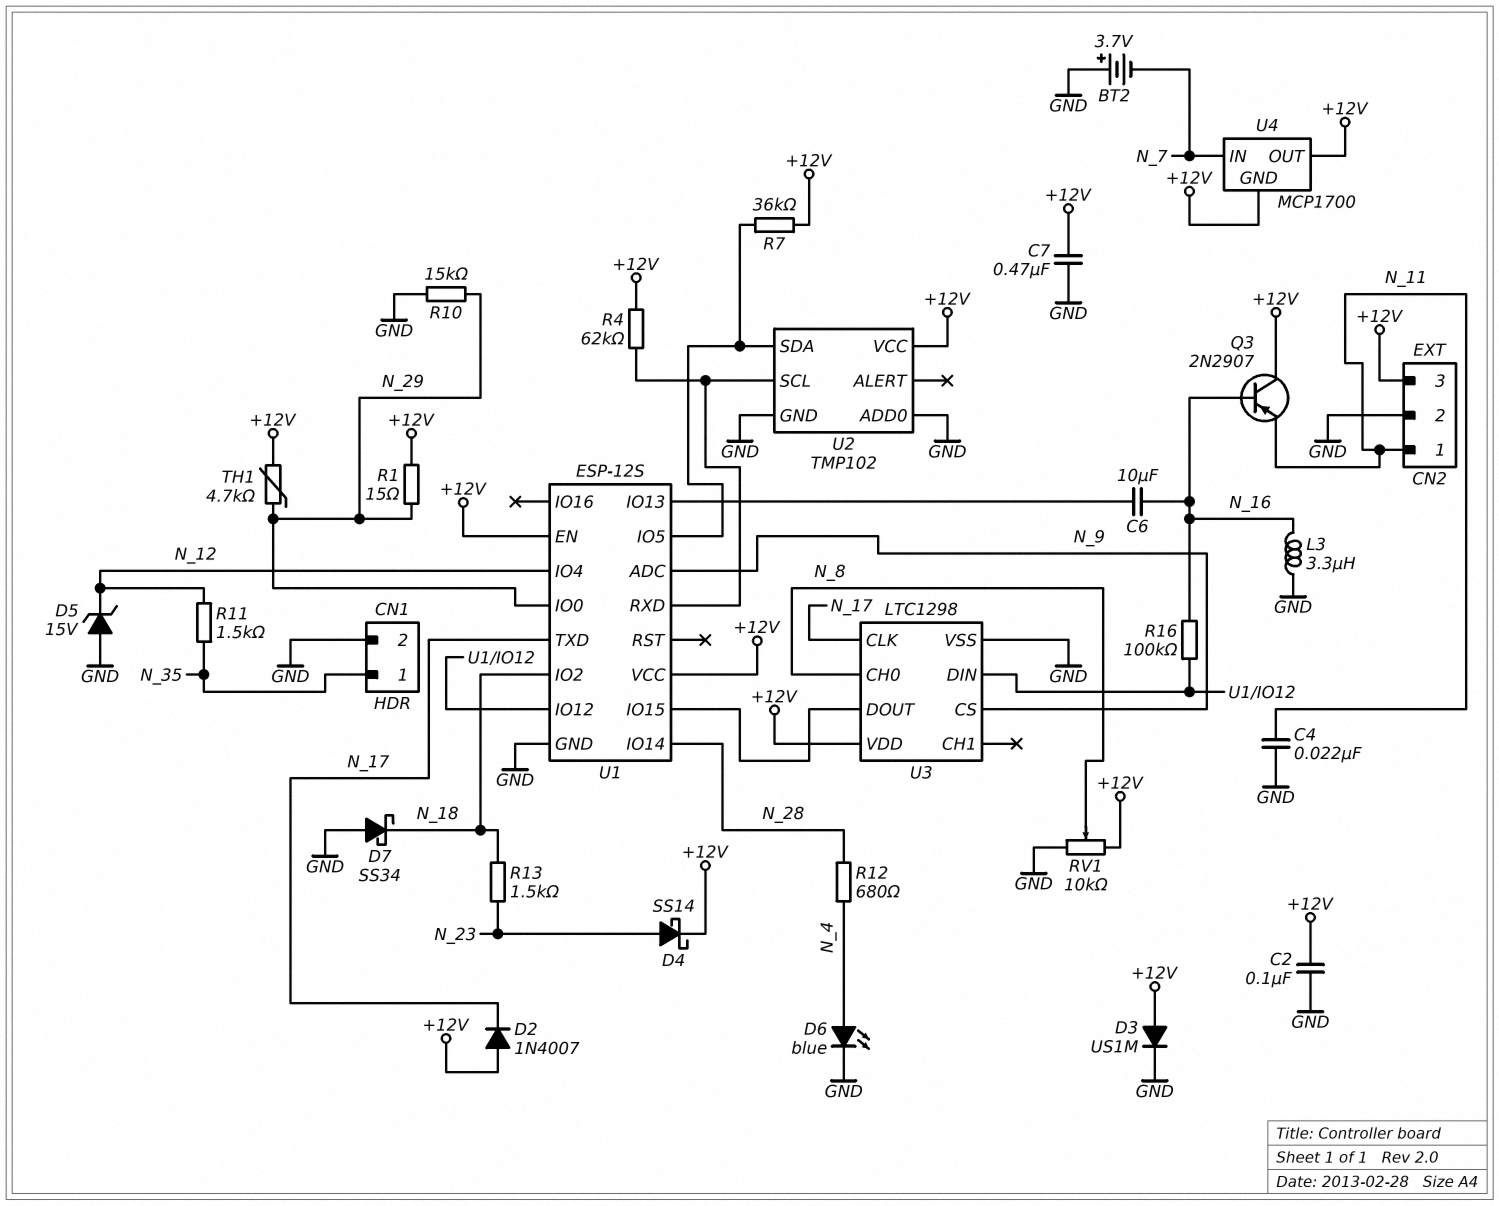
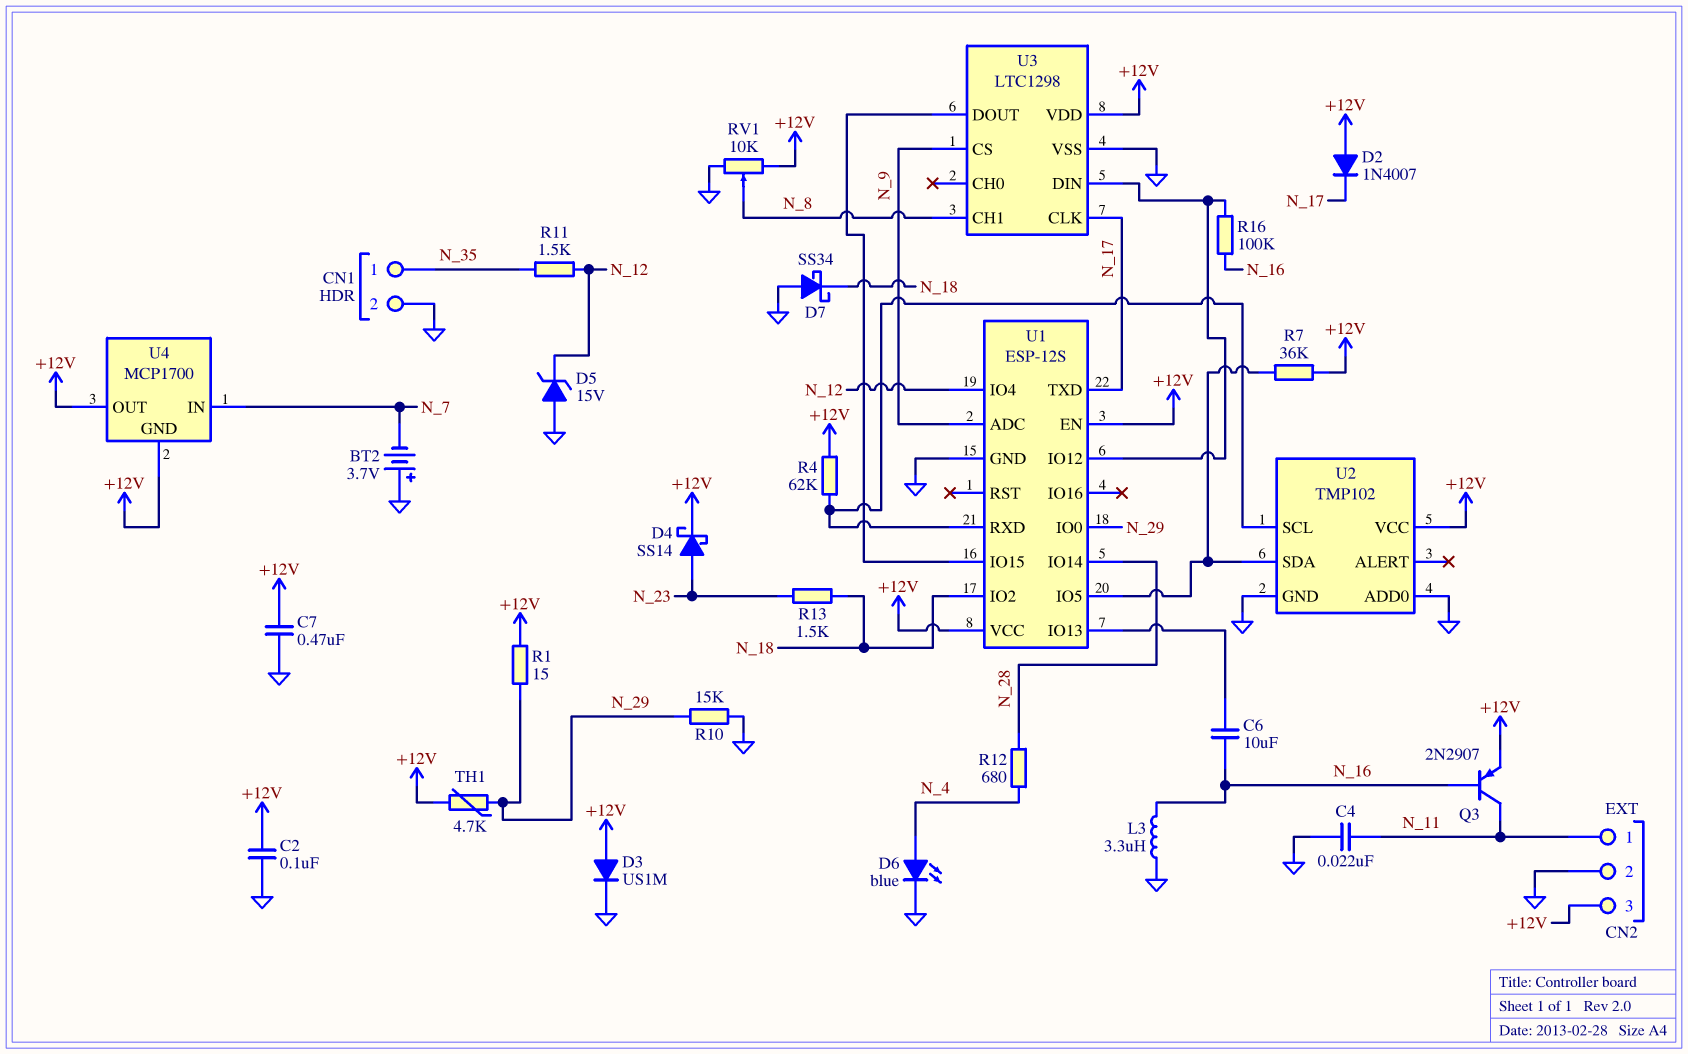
Q3: PNP 2N2907 (B N_16, C +12V, E N_11) -> PNP 2N2907 (B N_16, C N_11, E +12V)
U3 pin CH0: N_8 -> none
U3 pin CH1: none -> N_8

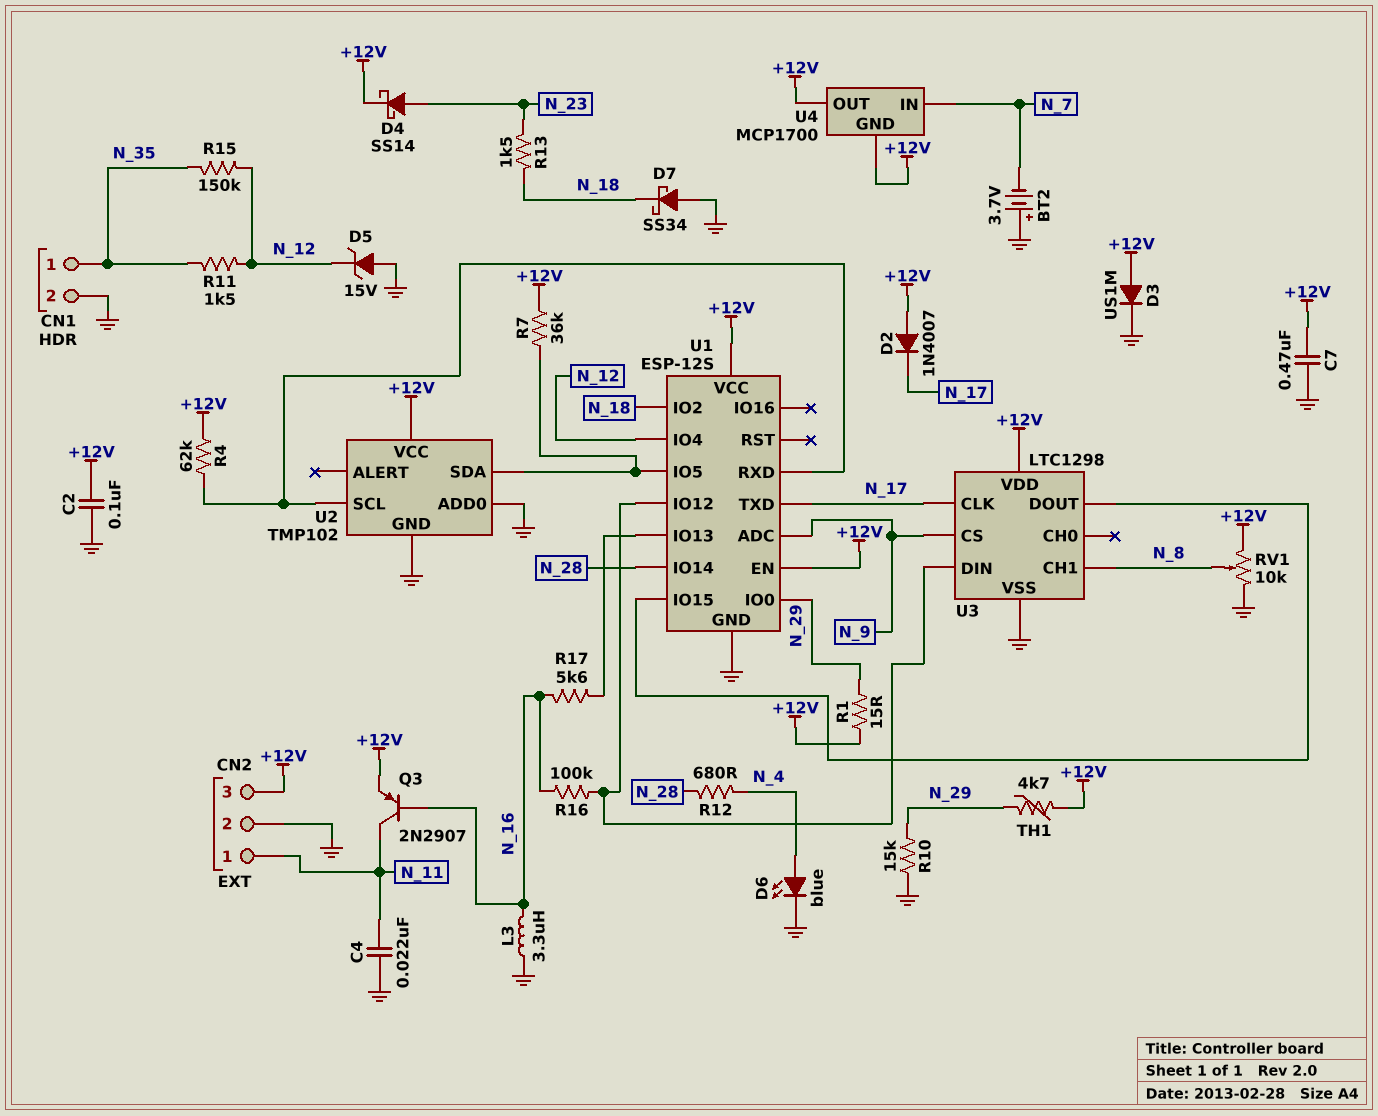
C6: 10uF (N_16, U1/IO13) -> none
R15: none -> 150k (N_12, N_35)
R17: none -> 5.6k (N_16, U1/IO13)

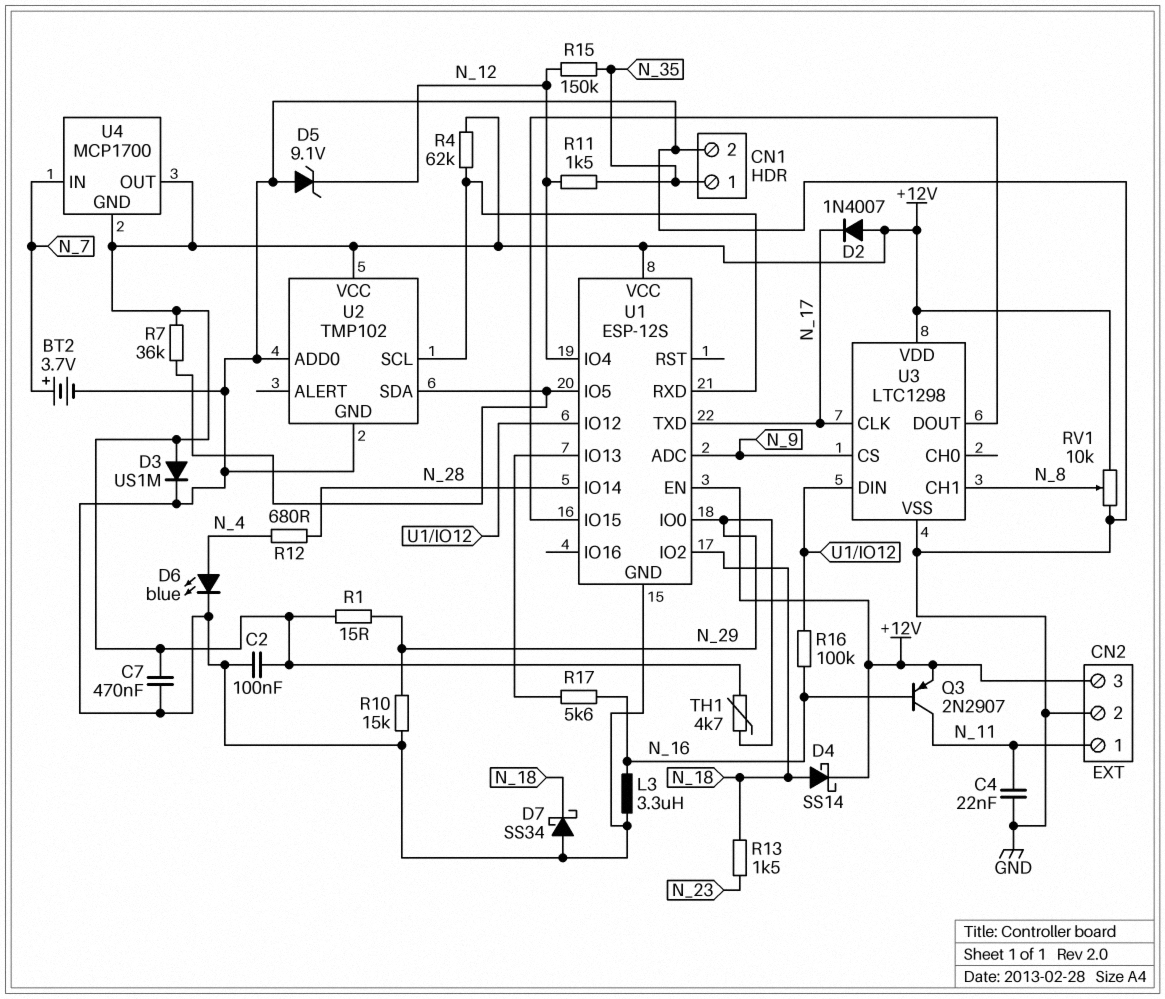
BT2: 3.7V (plus GND, minus N_7) -> 3.7V (plus N_7, minus GND)
D4: schottky SS14 (A N_23, K +12V) -> schottky SS14 (A N_18, K +12V)
D5: zener 15V (A GND, K N_12) -> zener 9.1V (A GND, K N_12)

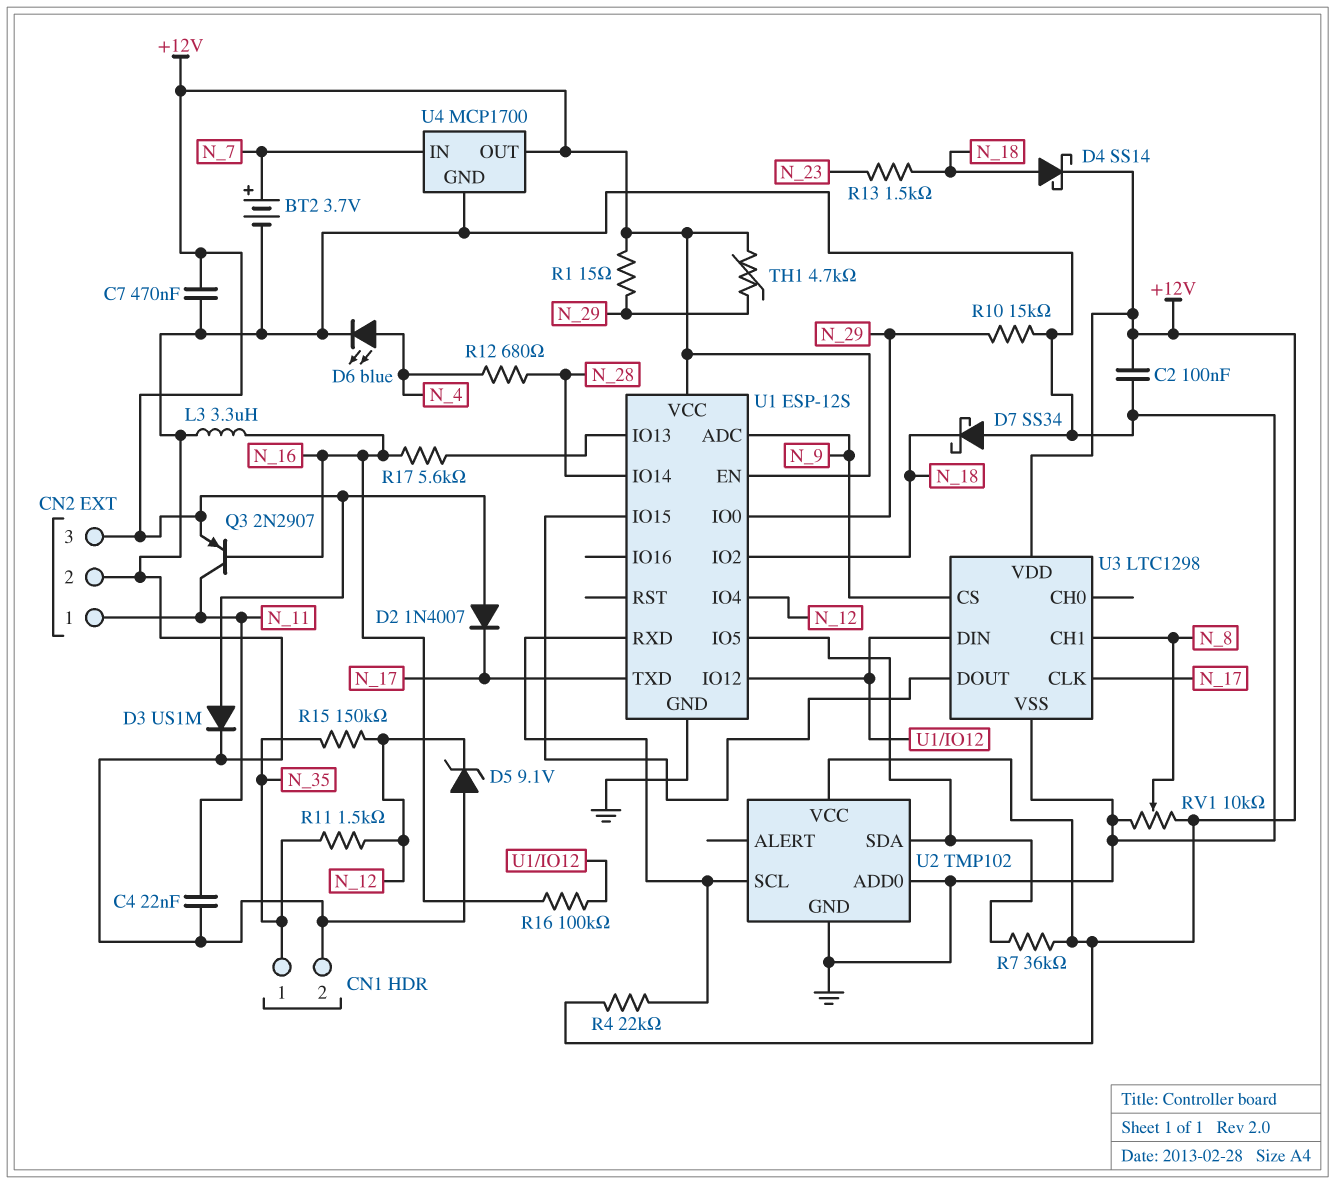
R4: 62k (+12V, U1/RXD) -> 22k (+12V, U1/RXD)
U4 pin GND: +12V -> GND

